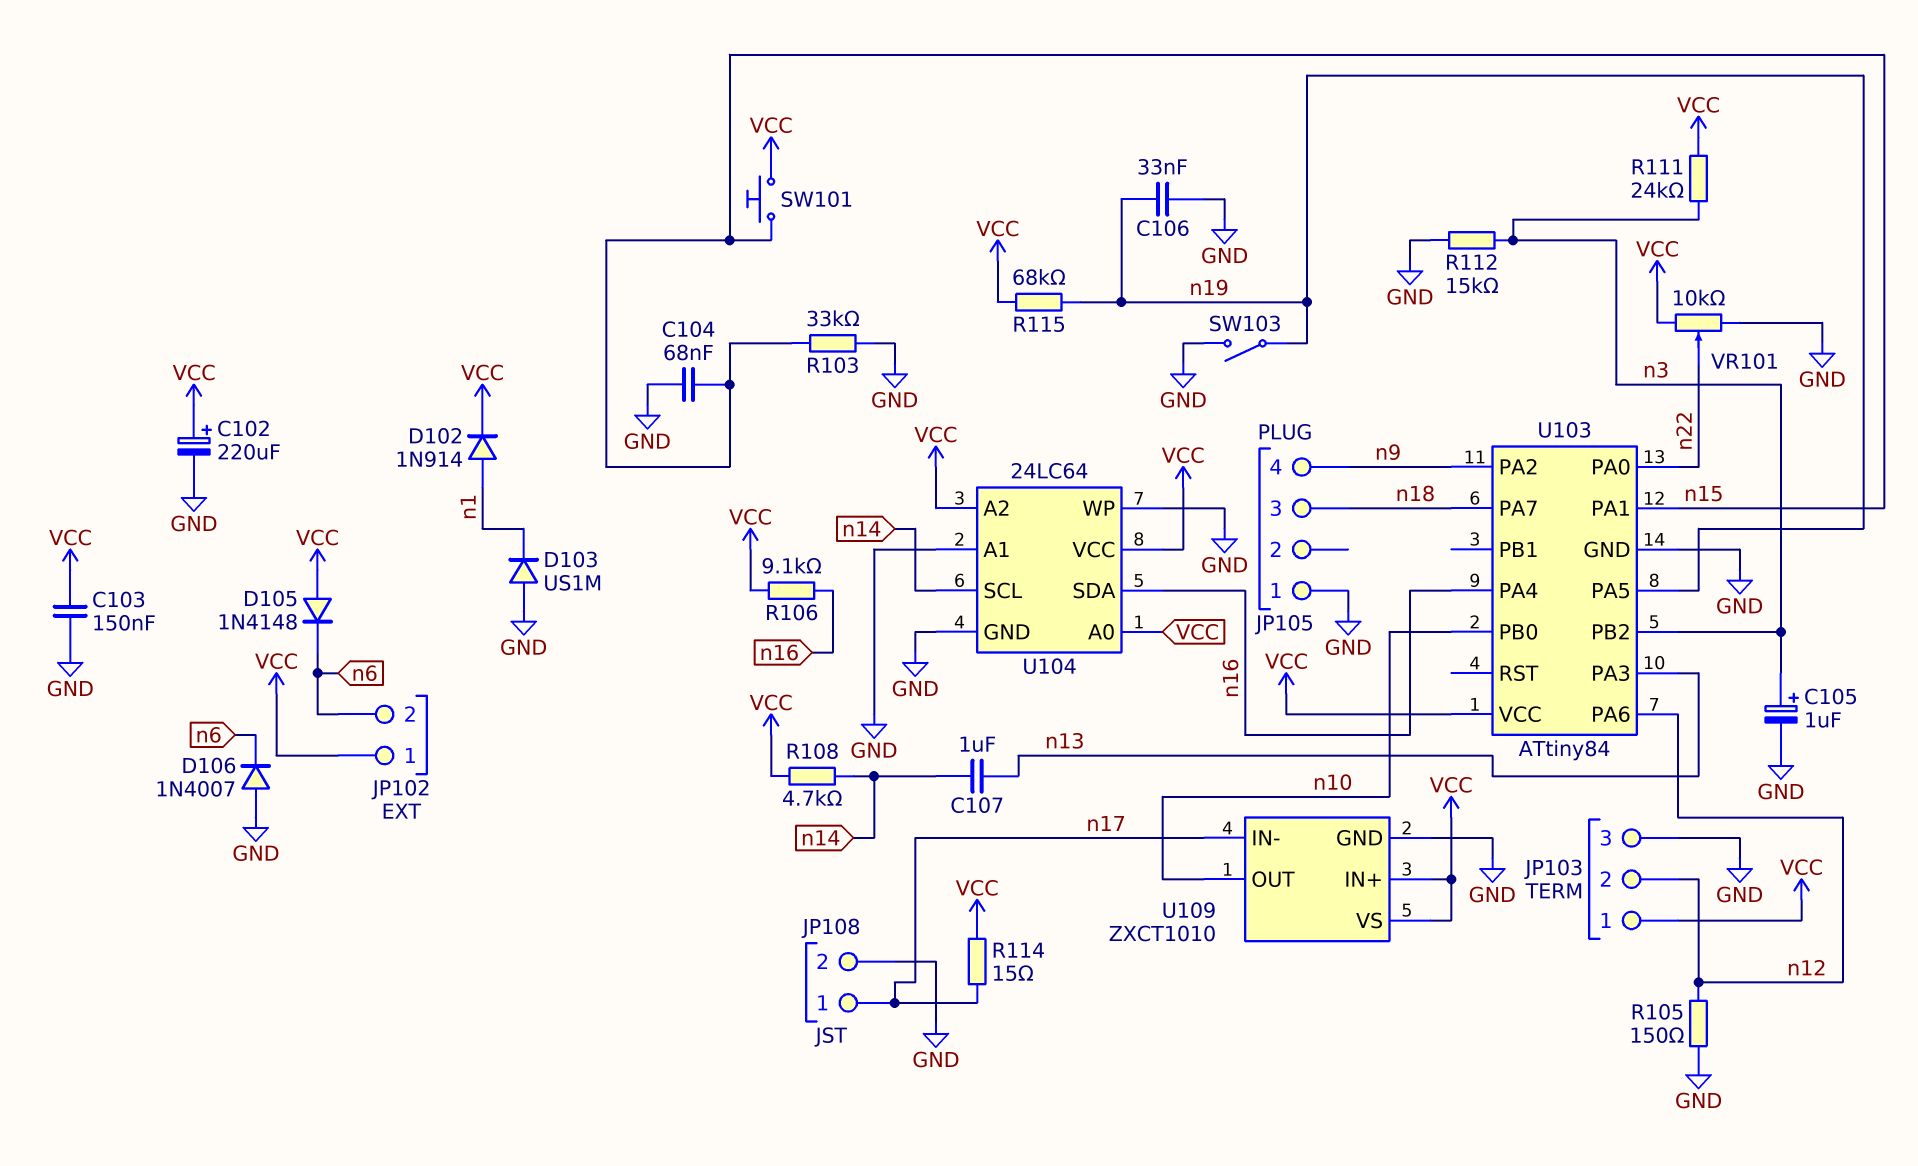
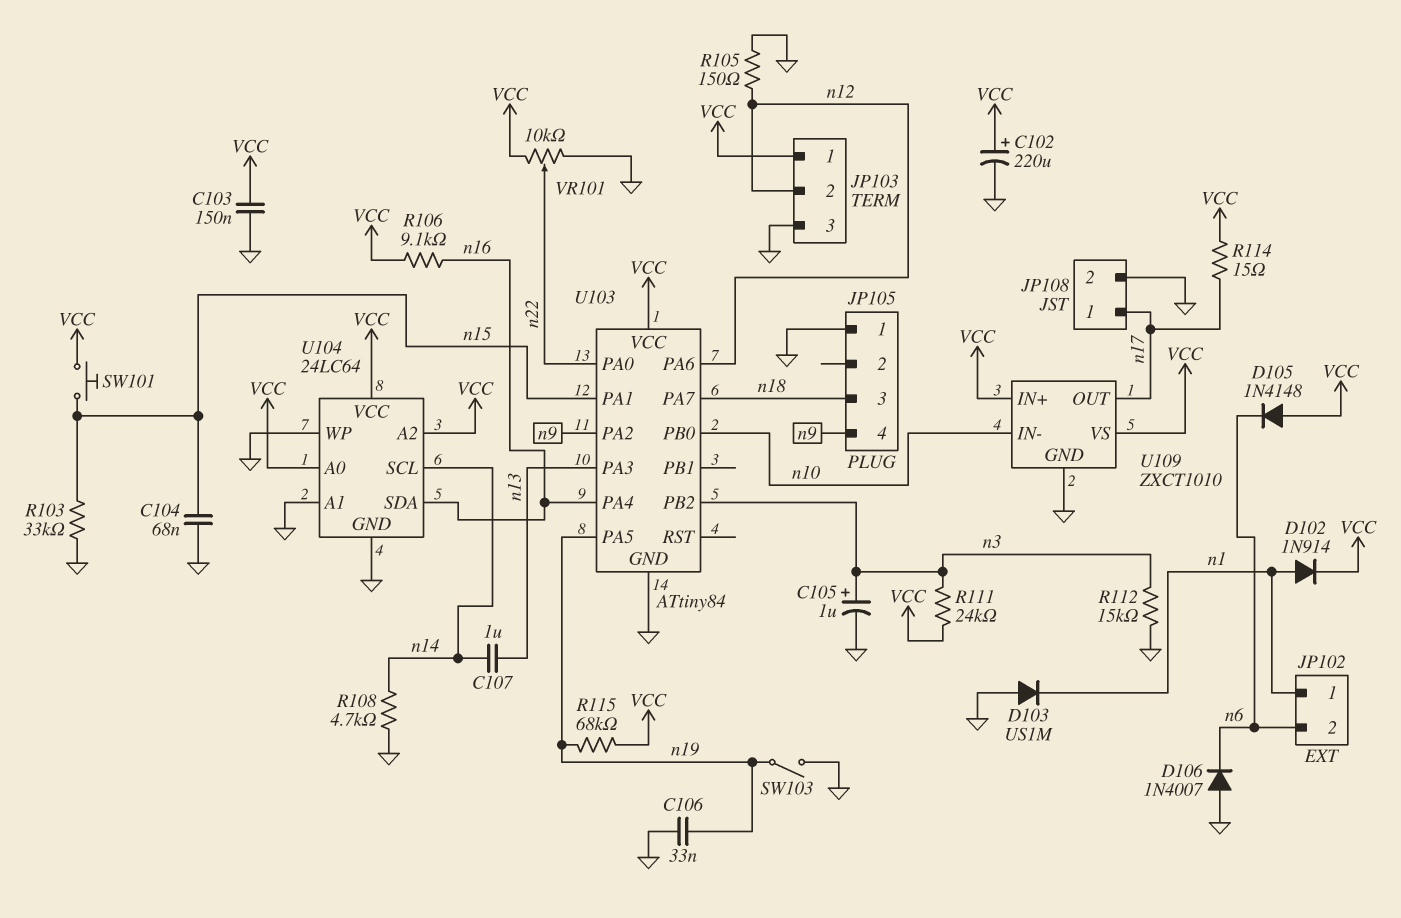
JP102 pin 1: VCC -> n1
R108: 4.7k (VCC, n14) -> 4.7k (GND, n14)
U109 pin IN-: n17 -> n10
U109 pin OUT: n10 -> n17

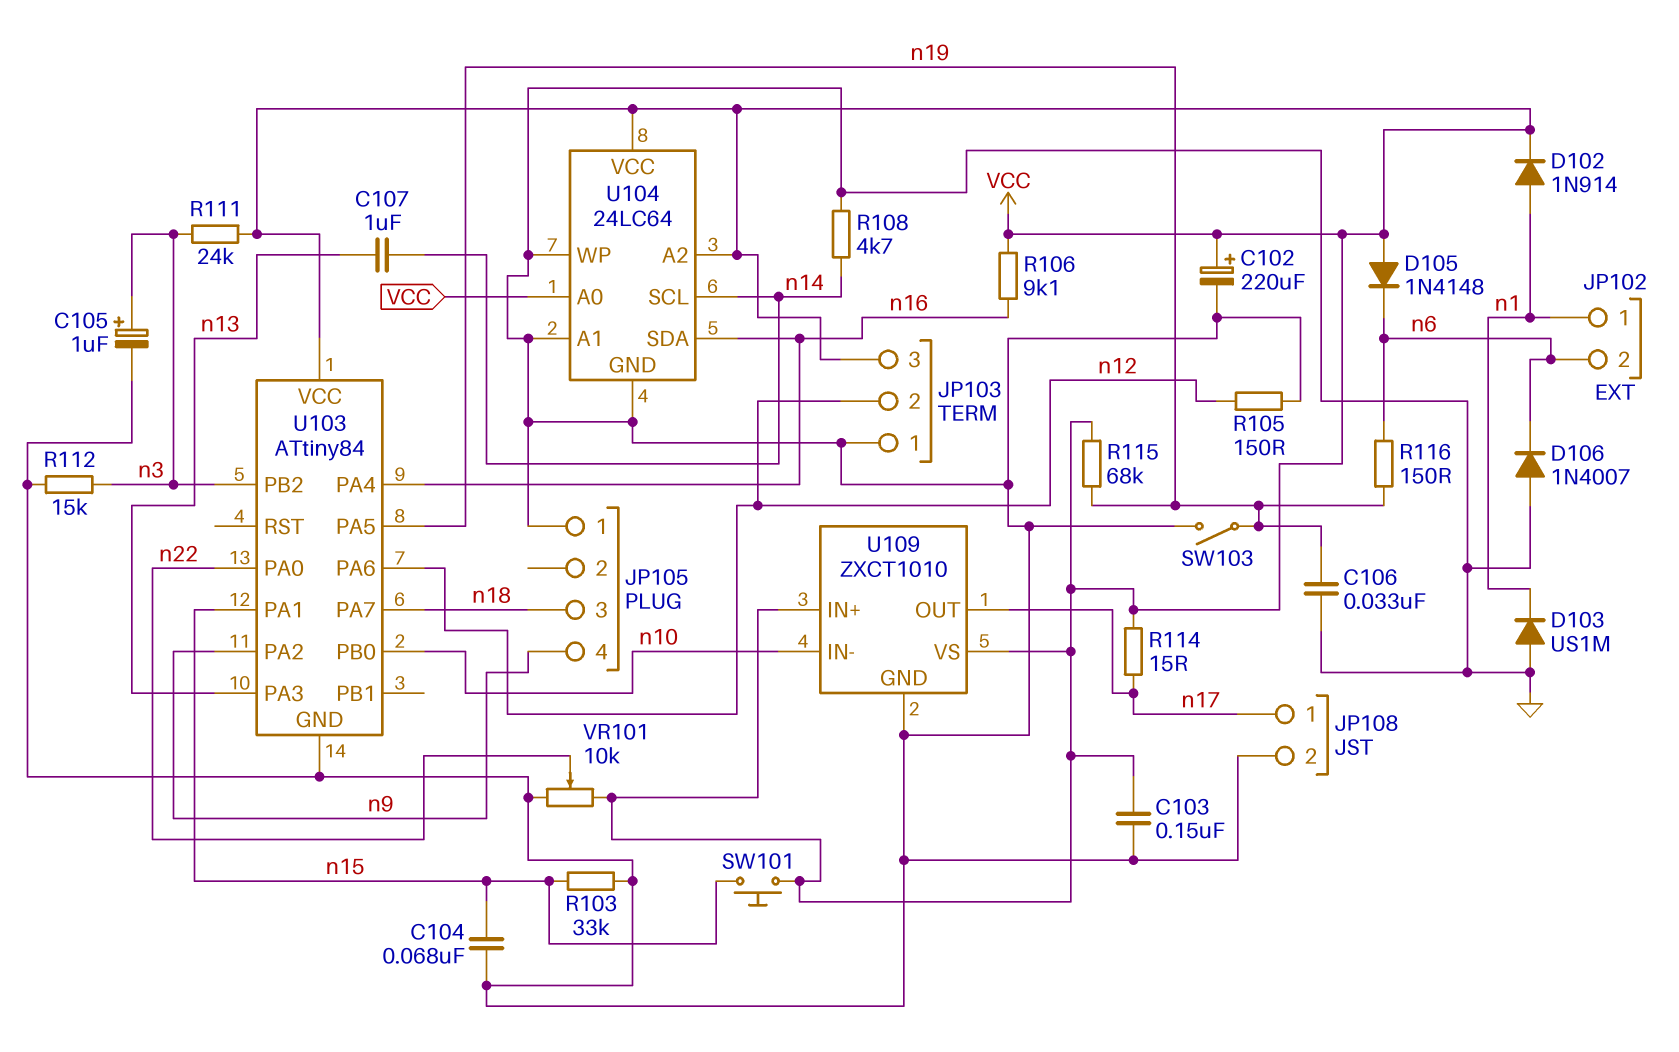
JP103 pin 1: VCC -> GND
JP103 pin 3: GND -> VCC
R116: none -> 150 (n6, n19)

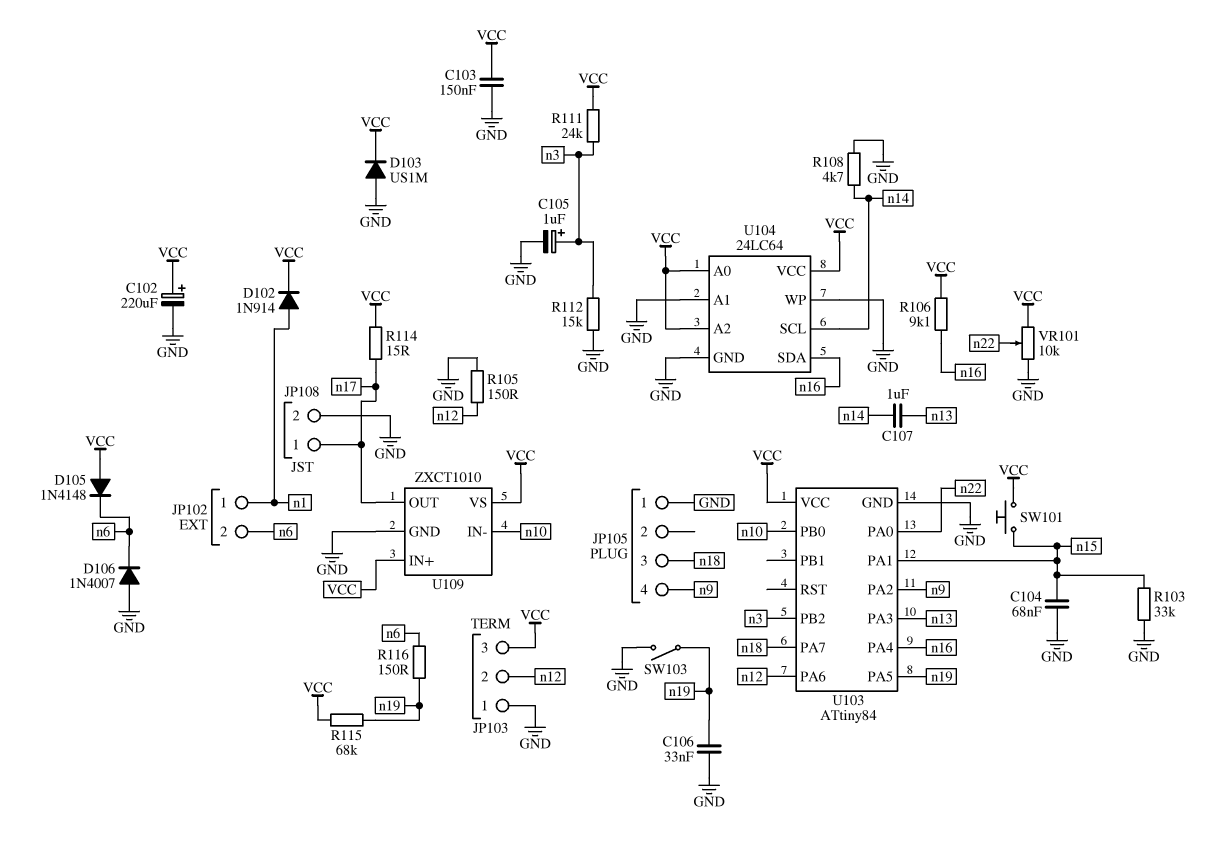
D103: diode US1M (A GND, K n1) -> diode US1M (A GND, K VCC)

